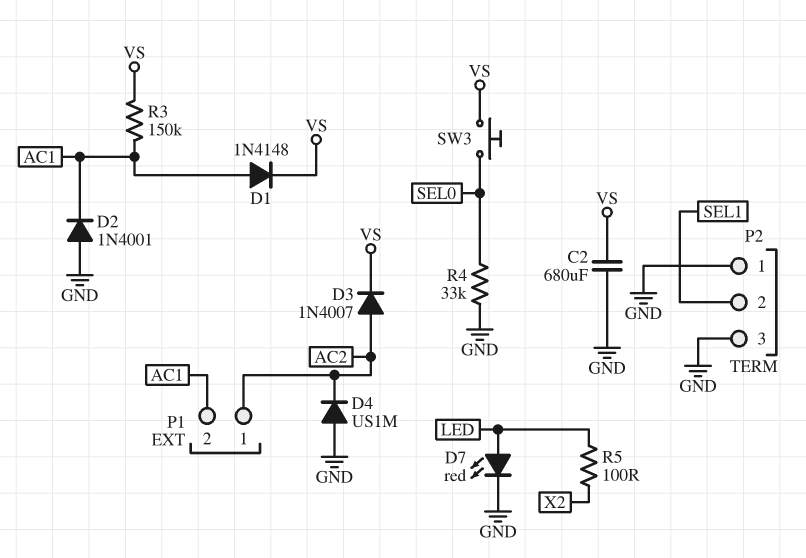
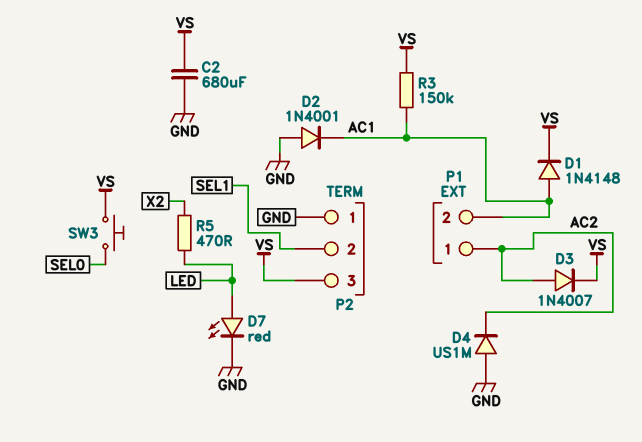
P2 pin 3: GND -> VS
R4: 33k (GND, SEL0) -> none
R5: 100 (LED, X2) -> 470 (LED, X2)

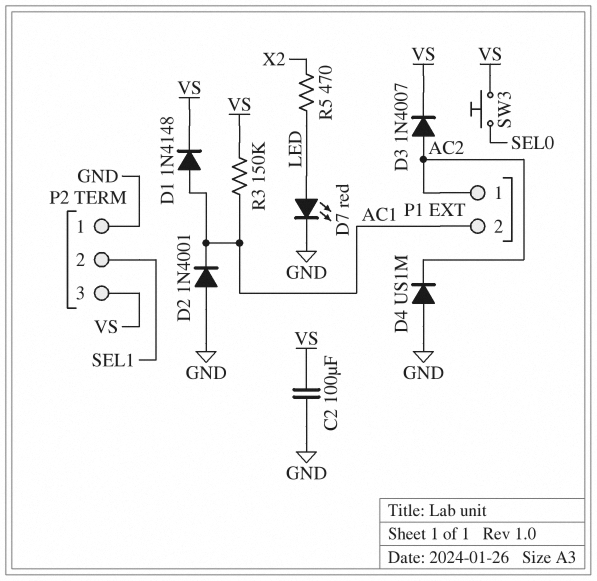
C2: 680uF (GND, VS) -> 100uF (GND, VS)

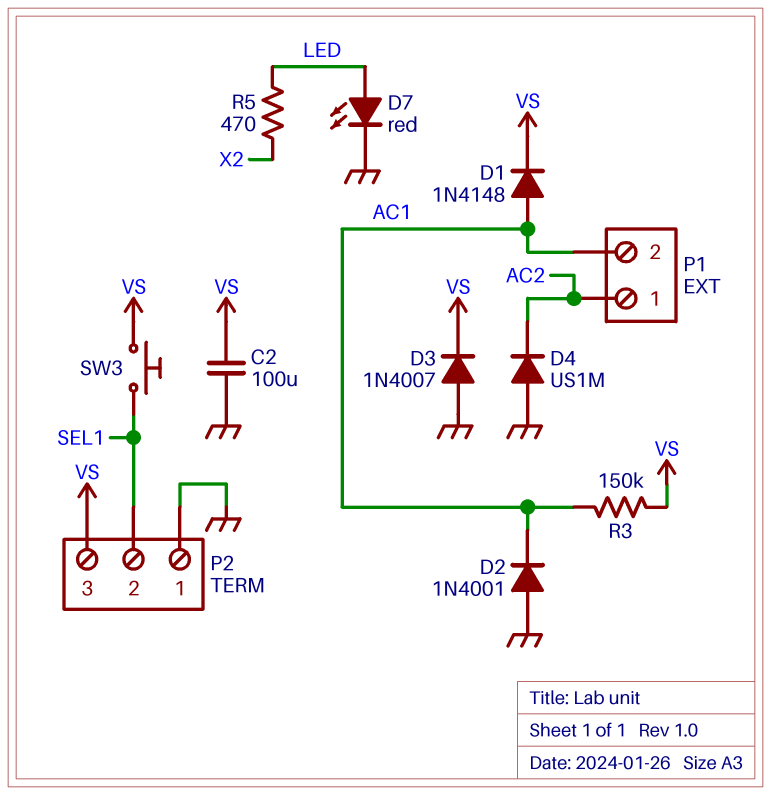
D3: diode 1N4007 (A AC2, K VS) -> diode 1N4007 (A GND, K VS)
SW3: button (SEL0, VS) -> button (SEL1, VS)

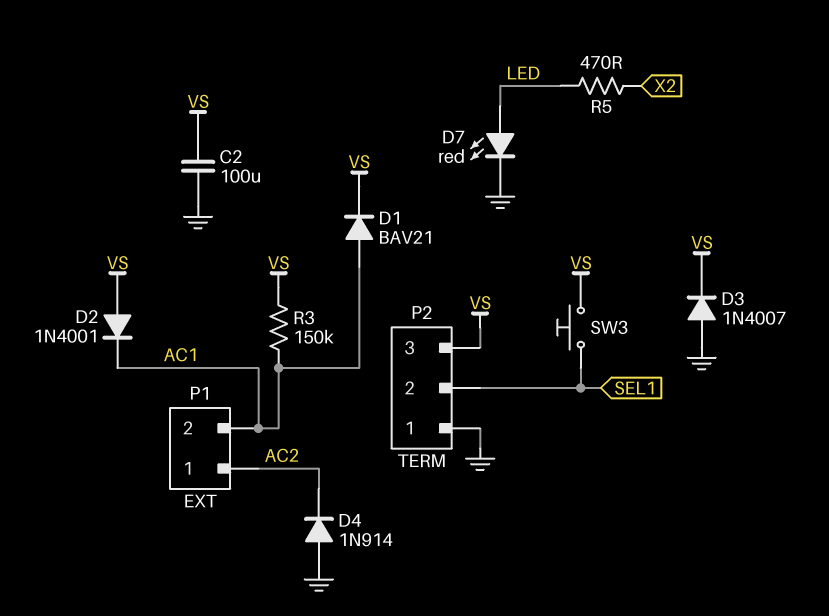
D1: diode 1N4148 (A AC1, K VS) -> diode BAV21 (A AC1, K VS)
D2: diode 1N4001 (A GND, K AC1) -> diode 1N4001 (A VS, K AC1)
D4: diode US1M (A GND, K AC2) -> diode 1N914 (A GND, K AC2)

